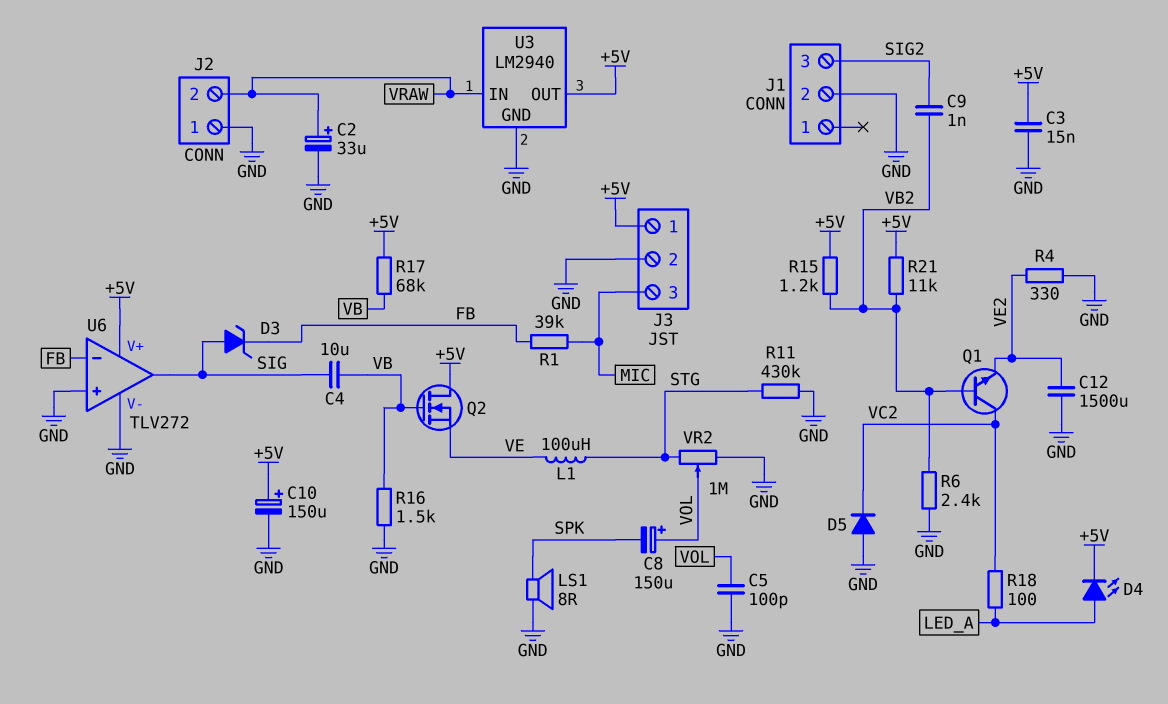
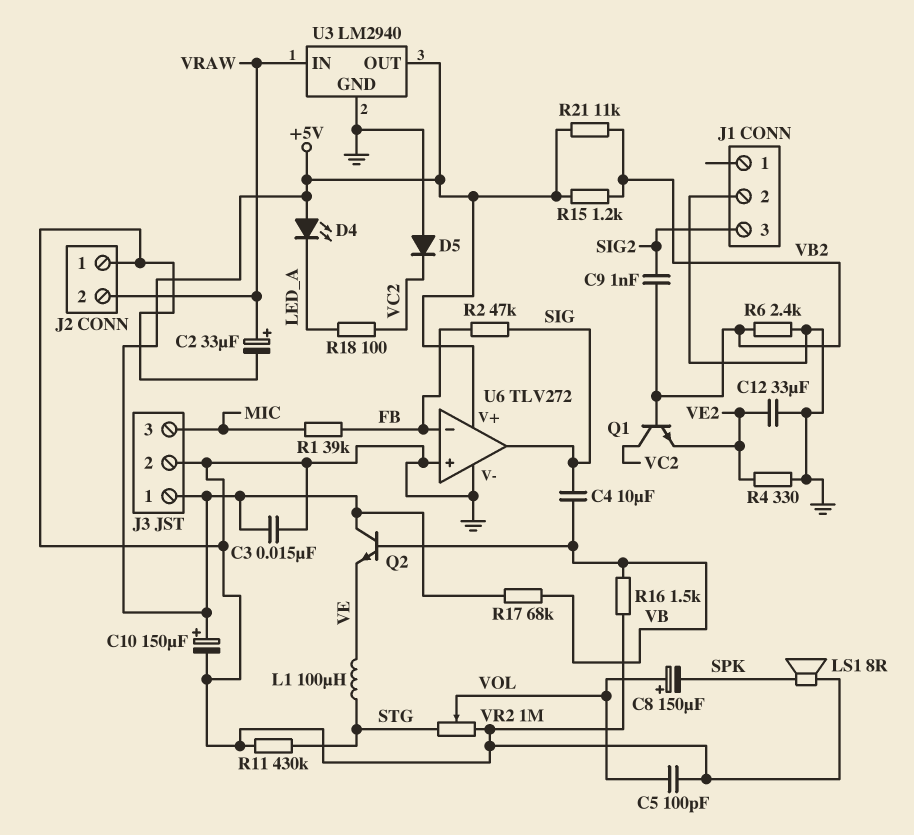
C12: 1500uF (GND, VE2) -> 33uF (GND, VE2)
D3: zener (A SIG, K FB) -> none
D4: LED (A LED_A, K +5V) -> LED (A +5V, K LED_A)
Q2: NMOS (G VB, D +5V, S VE) -> NPN (B VB, C +5V, E VE)
R2: none -> 47k (FB, SIG)

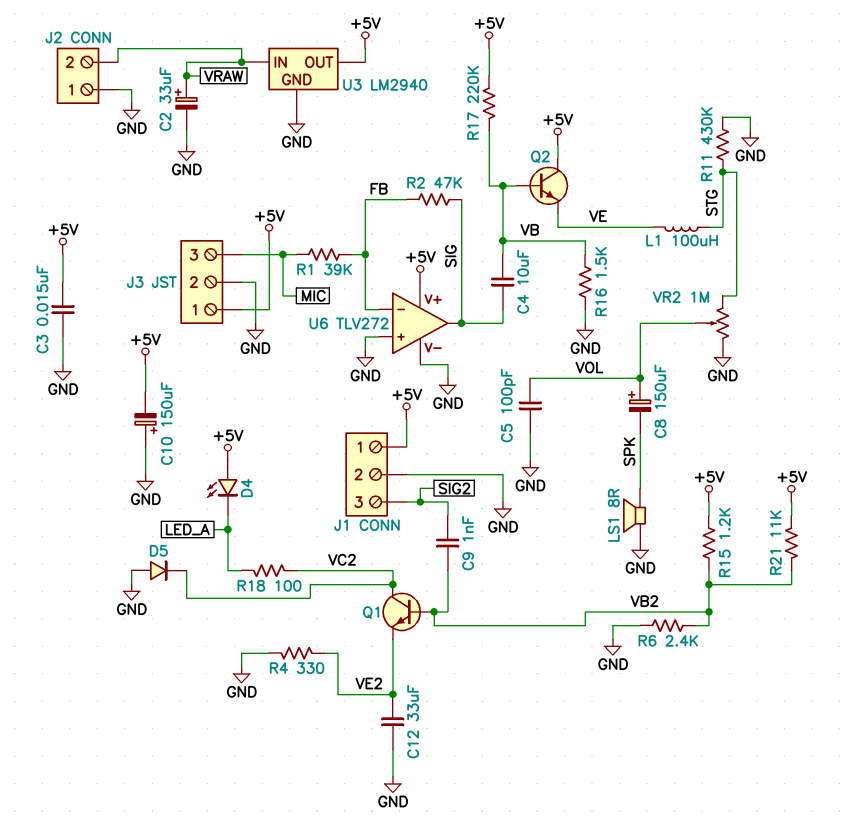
C10: 150uF (plus +5V, minus GND) -> 150uF (plus GND, minus +5V)
J1 pin 1: none -> +5V
R17: 68k (+5V, VB) -> 220k (+5V, VB)

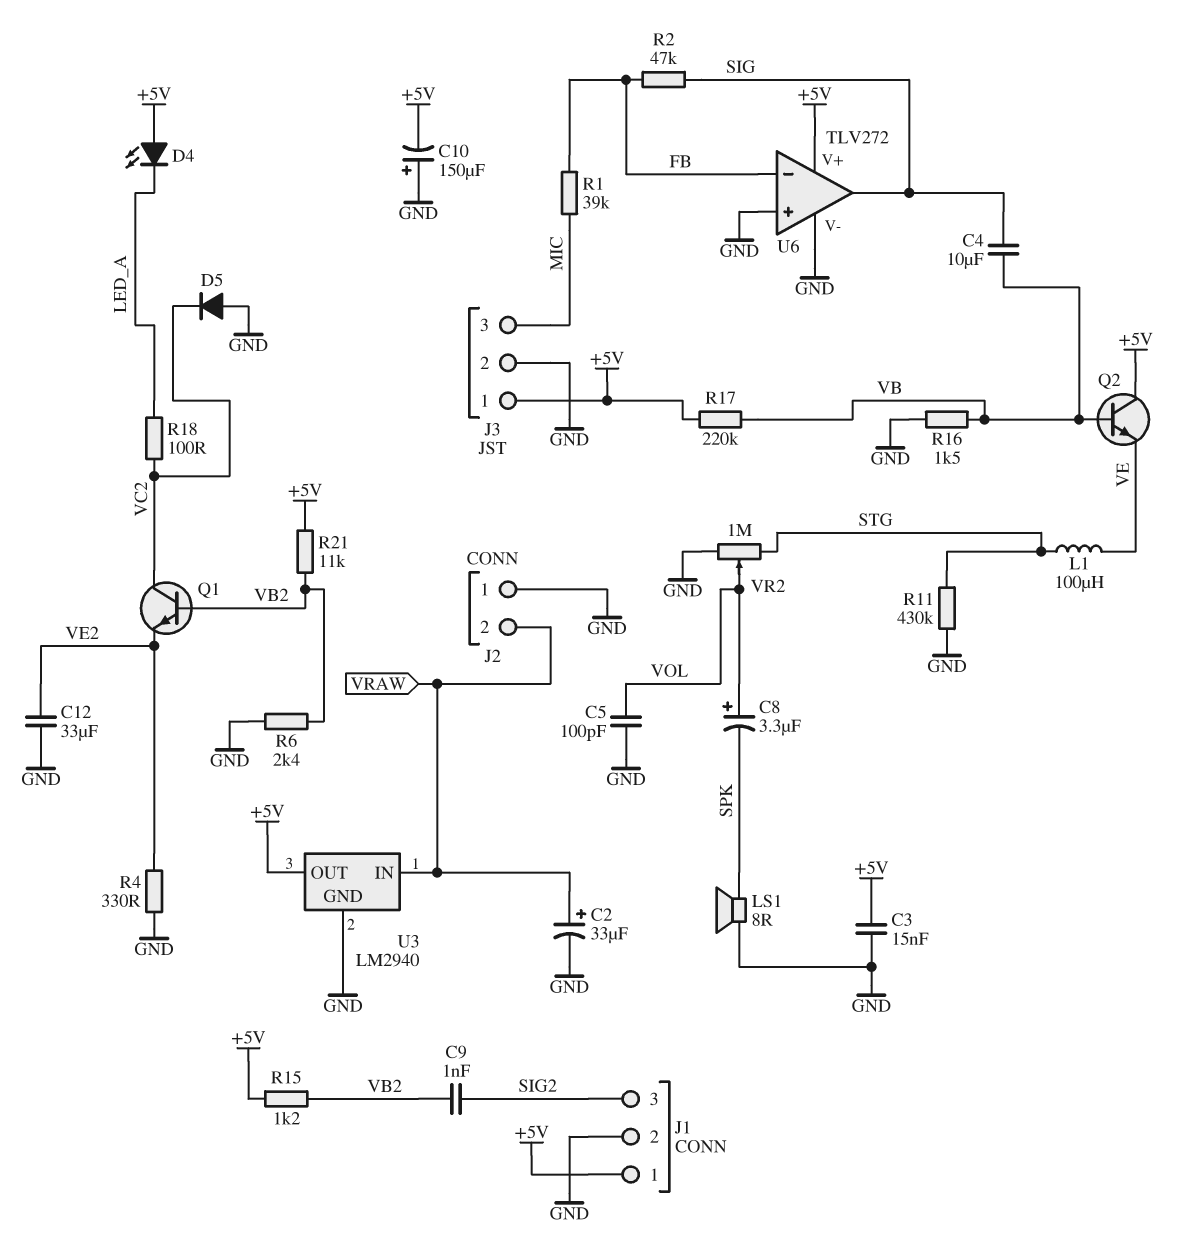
C8: 150uF (plus VOL, minus SPK) -> 3.3uF (plus VOL, minus SPK)

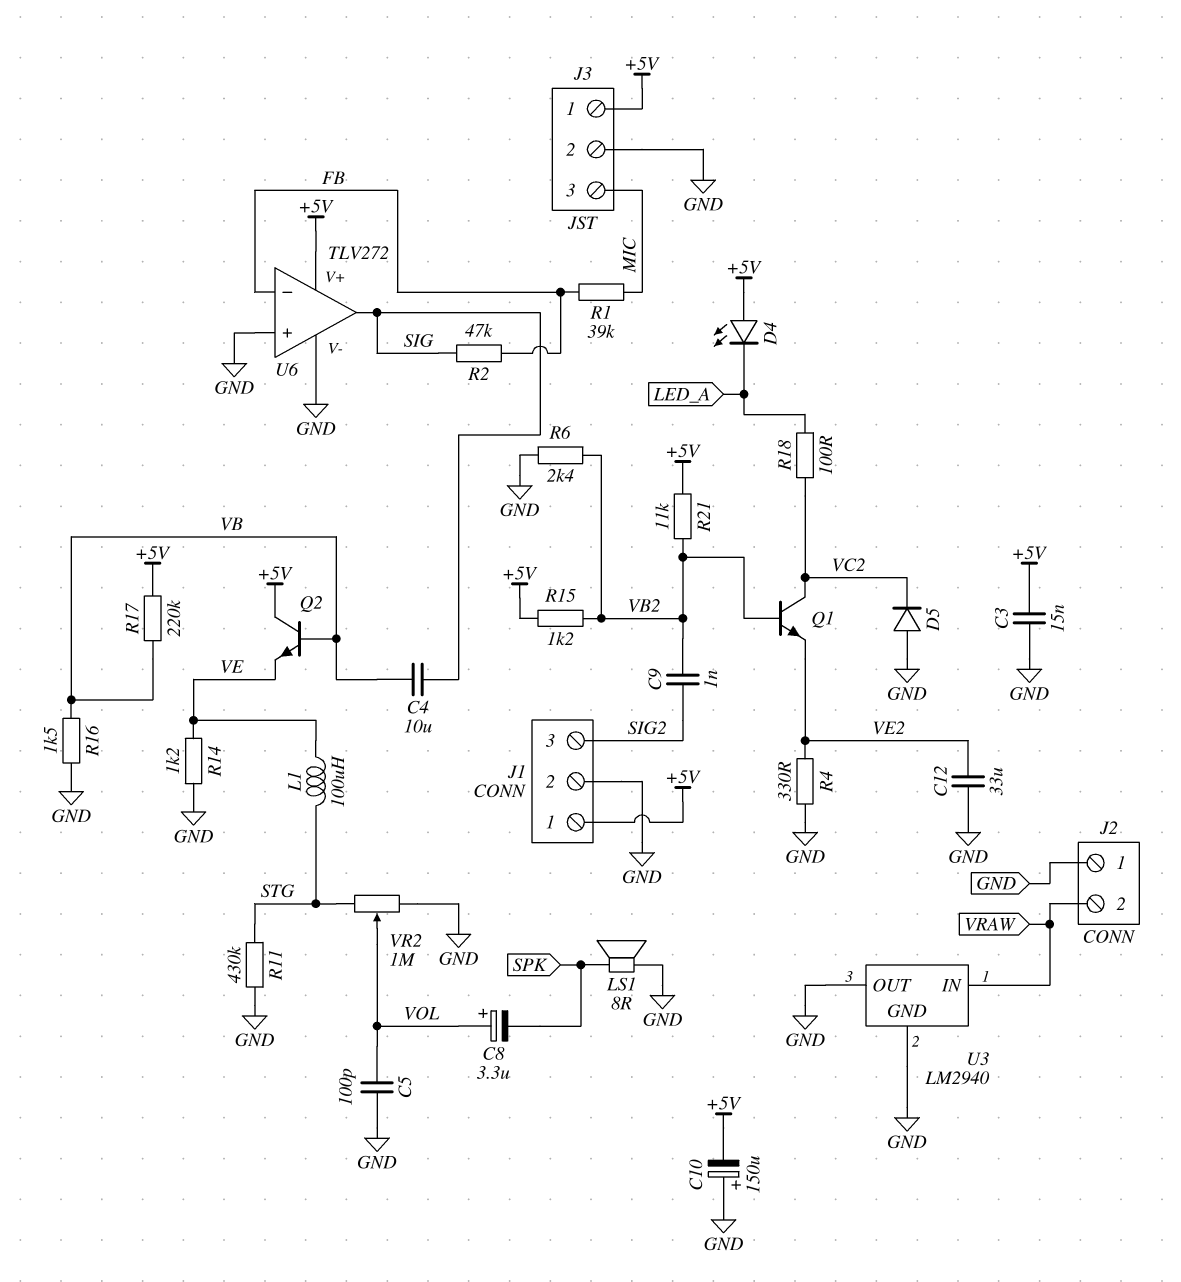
C2: 33uF (plus VRAW, minus GND) -> none
R14: none -> 1.2k (GND, VE)
U3 pin OUT: +5V -> GND

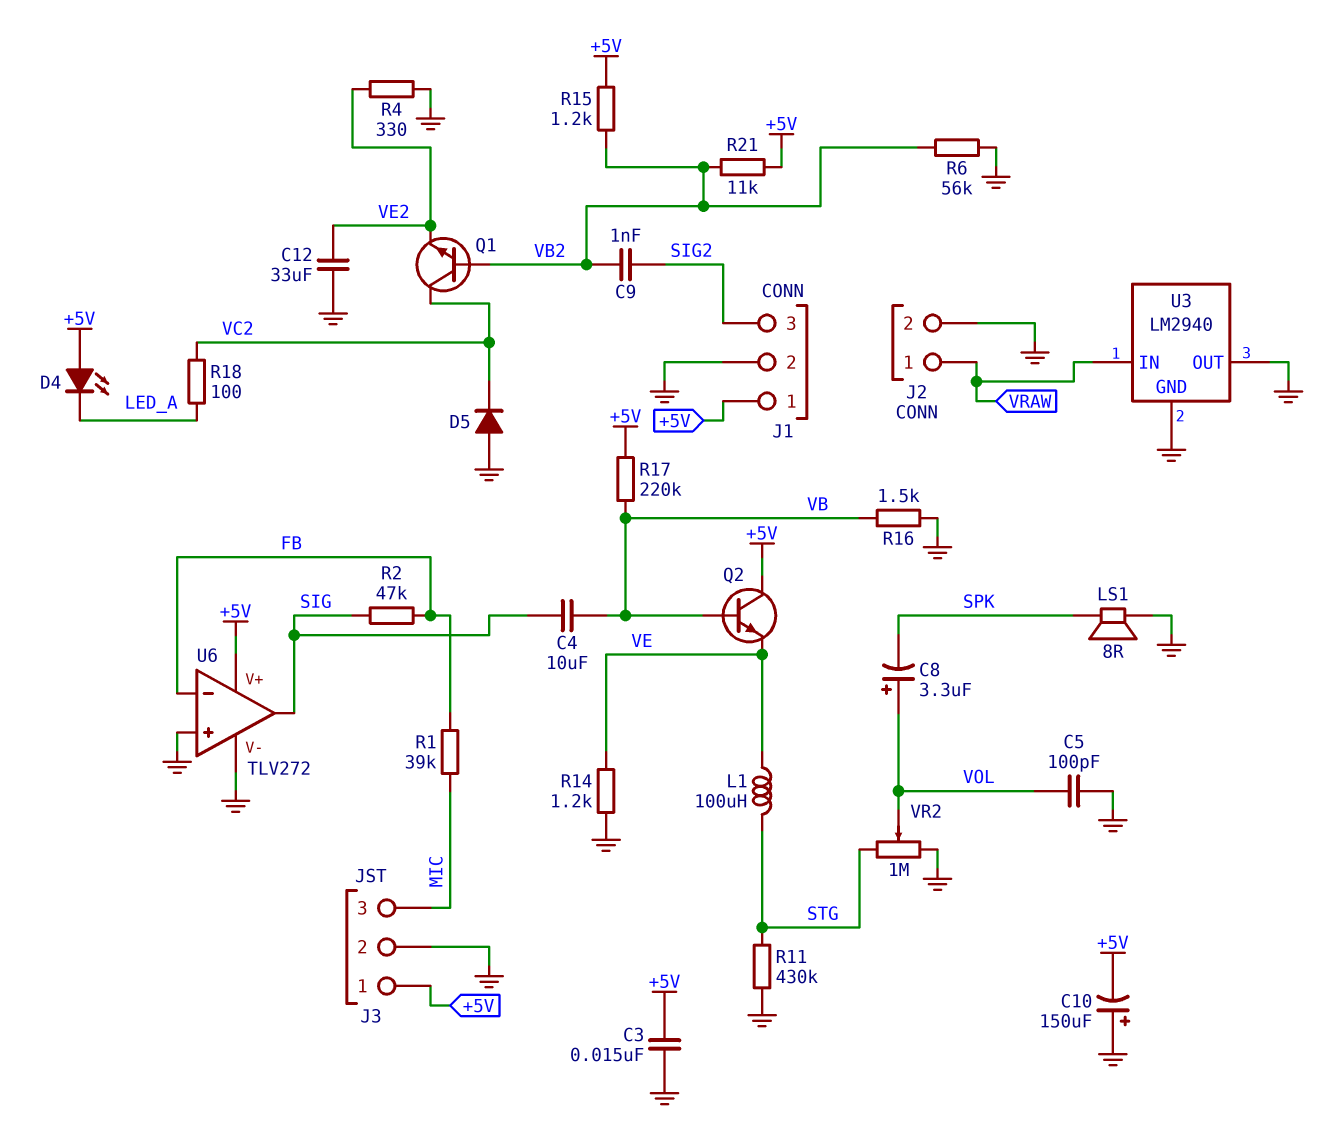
J2 pin 1: GND -> VRAW
J2 pin 2: VRAW -> GND
R6: 2.4k (GND, VB2) -> 56k (GND, VB2)

